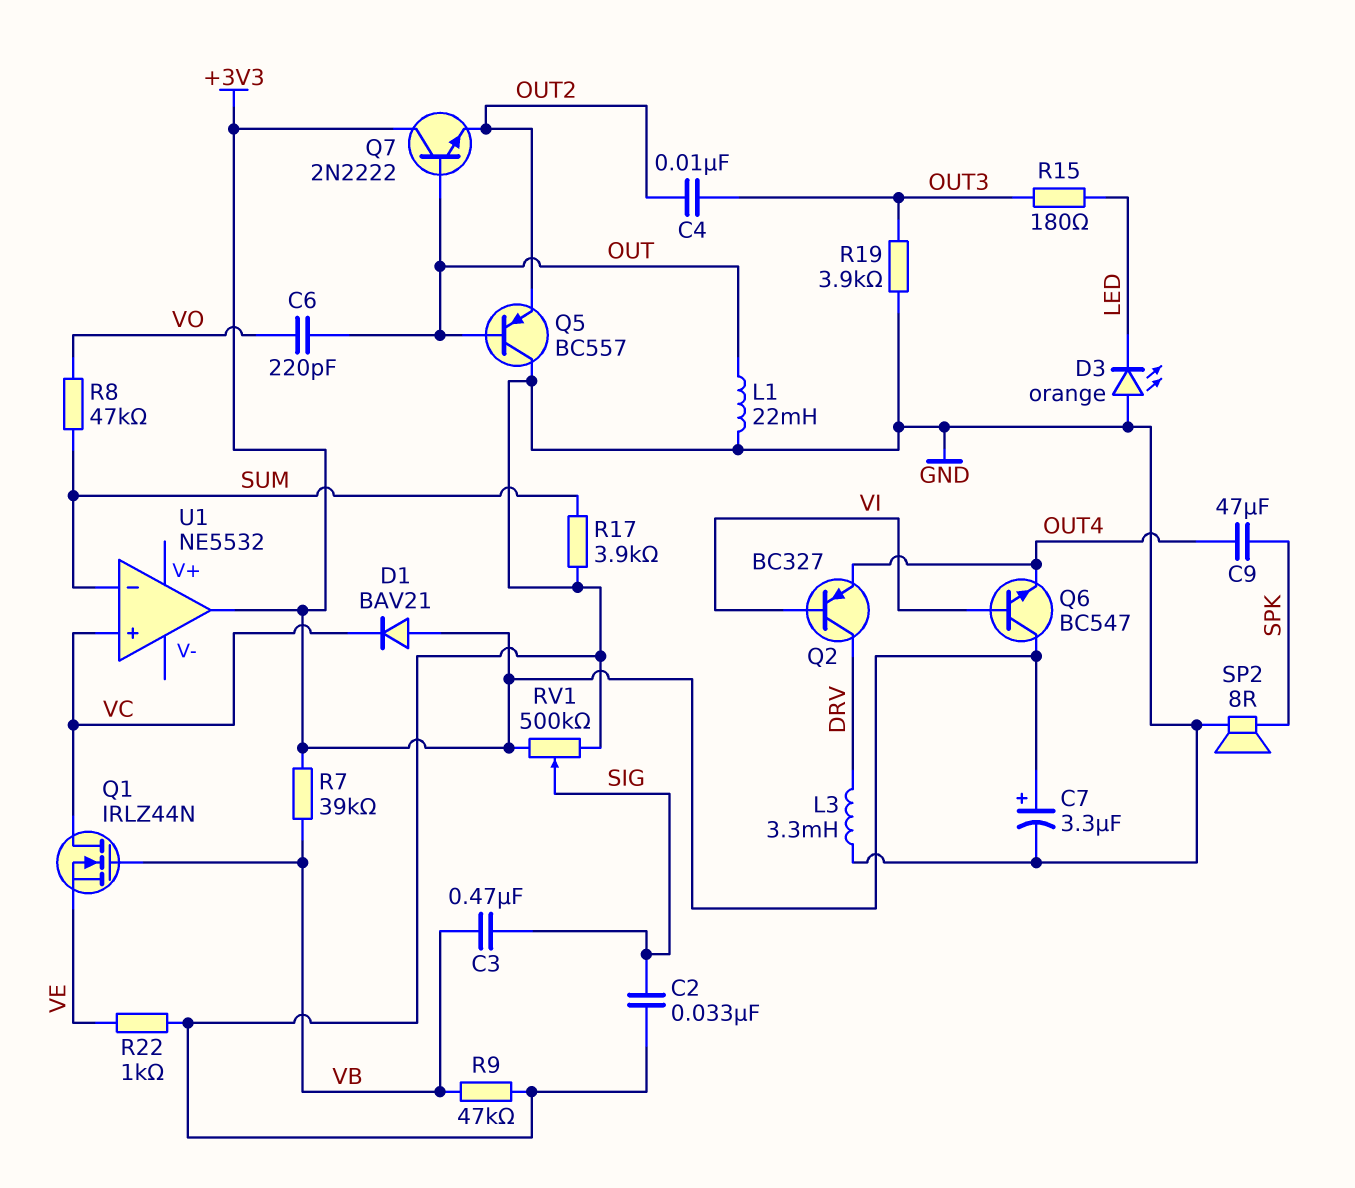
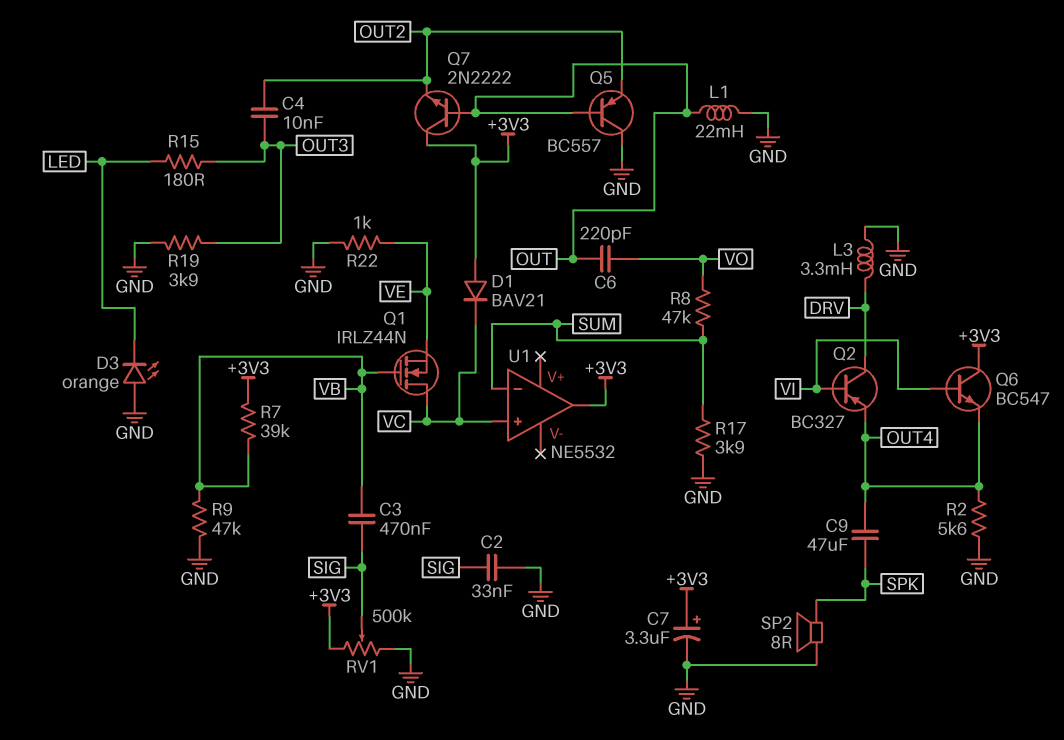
R2: none -> 5.6k (GND, OUT4)

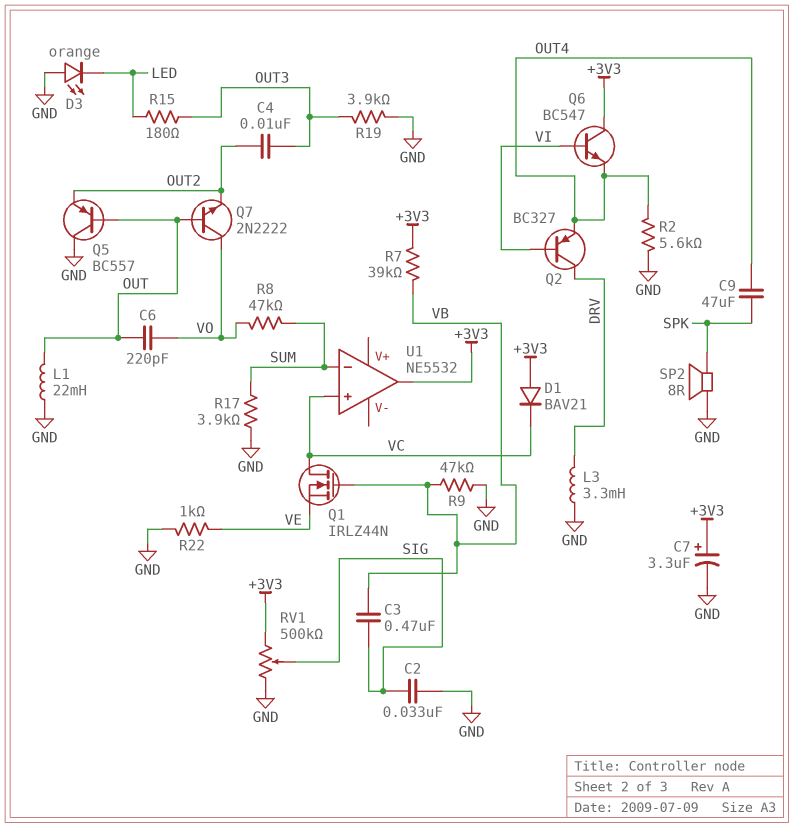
Q7: NPN 2N2222 (B OUT, C +3V3, E OUT2) -> NPN 2N2222 (B OUT, C VO, E OUT2)

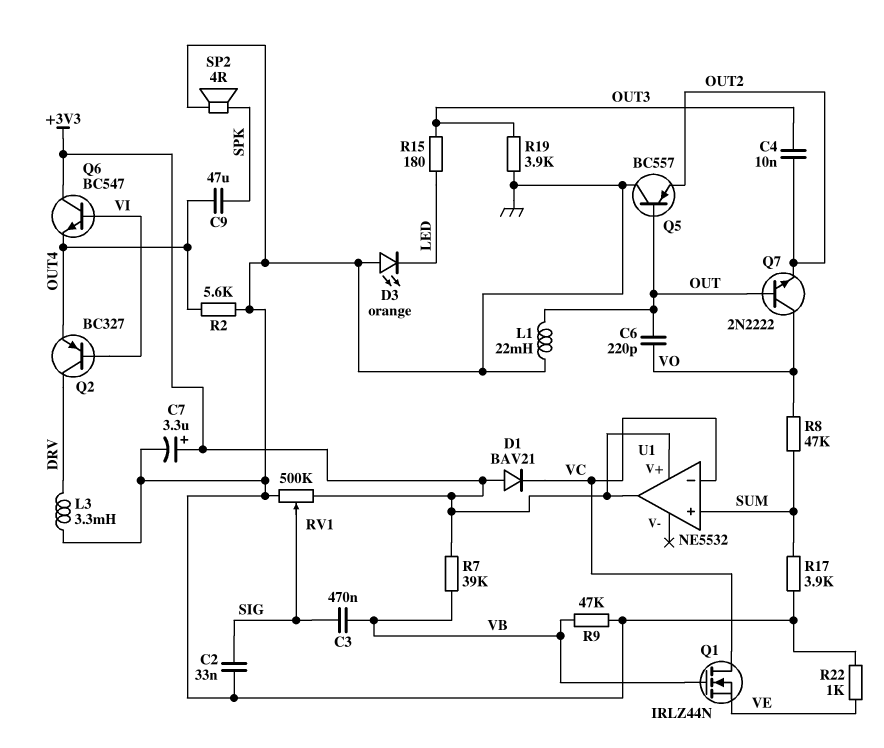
SP2: speaker 8R (GND, SPK) -> speaker 4R (GND, SPK)
U1 pin V+: none -> +3V3
U1 pin in+: VC -> SUM
U1 pin in-: SUM -> VC

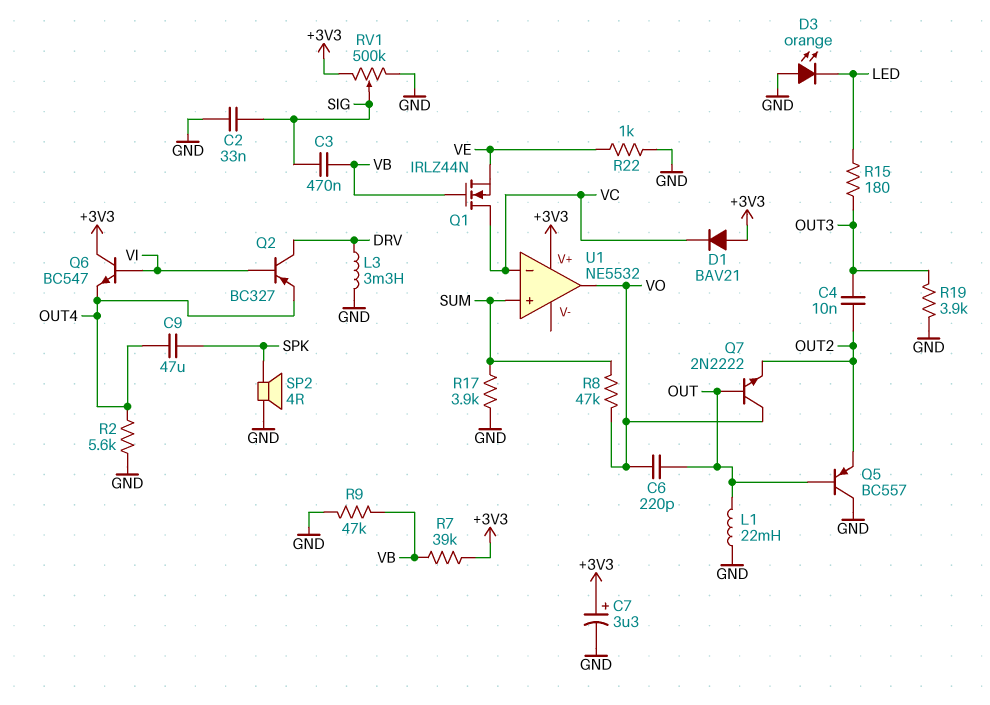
U1 pin out: +3V3 -> VO

